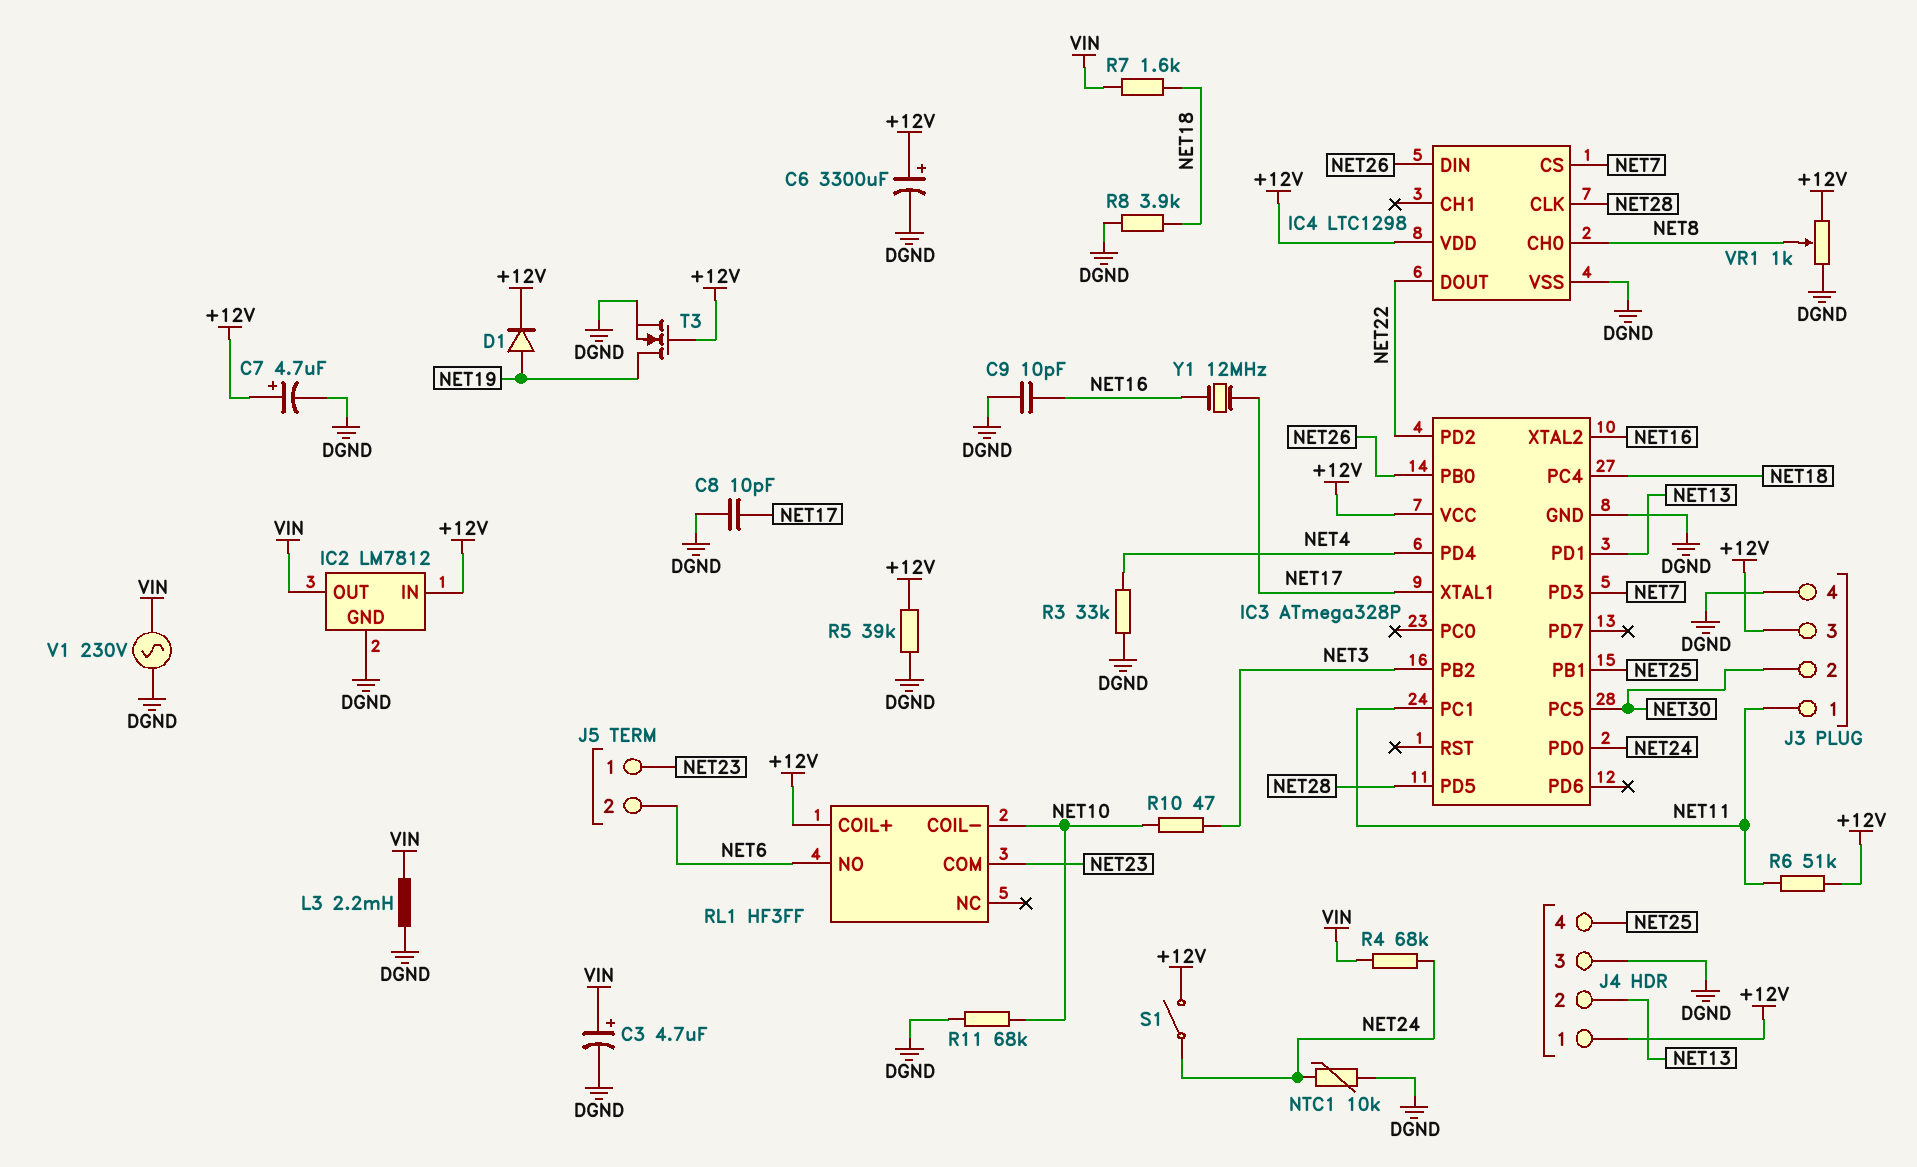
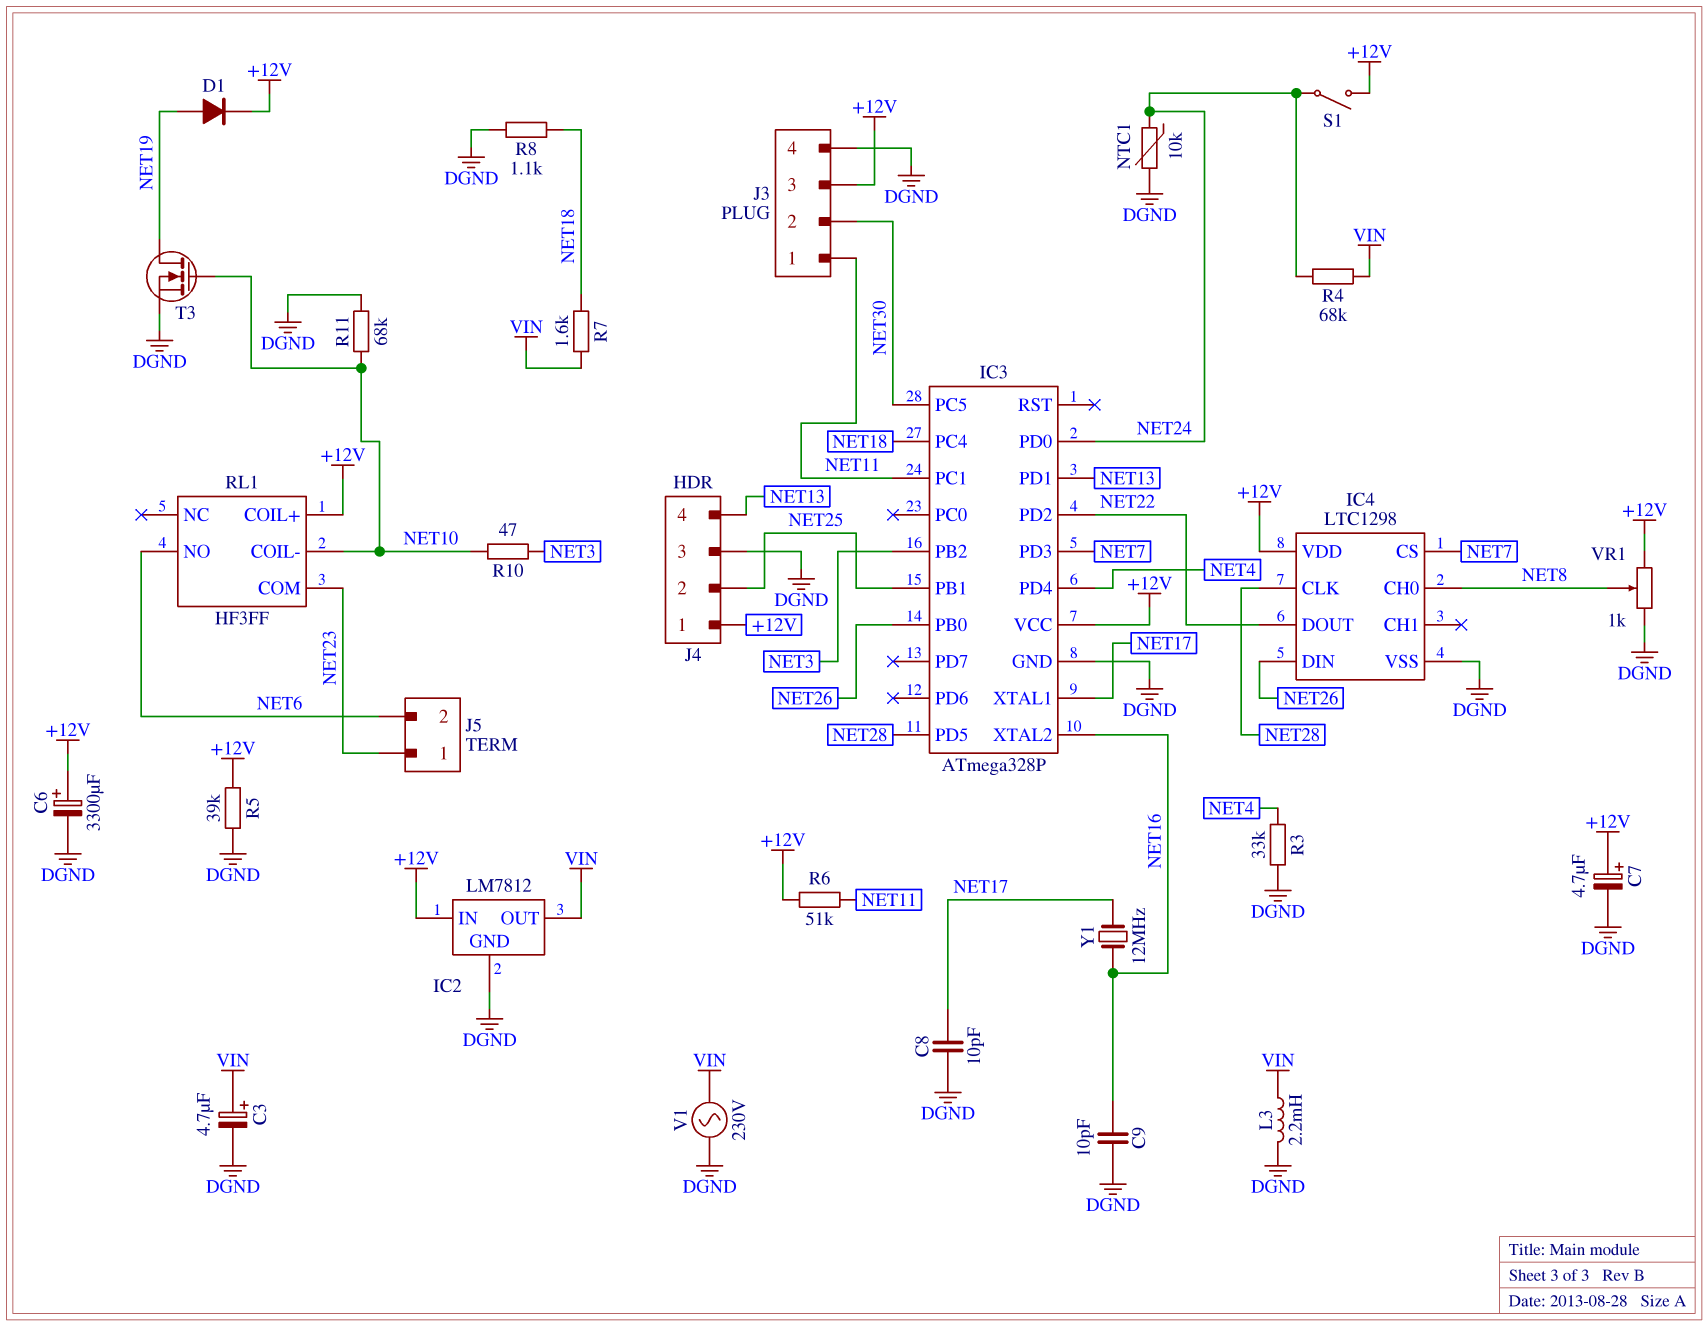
J4 pin 2: NET13 -> NET25
J4 pin 4: NET25 -> NET13
R8: 3.9k (DGND, NET18) -> 1.1k (DGND, NET18)
T3: NMOS (G +12V, D NET19, S DGND) -> NMOS (G NET10, D NET19, S DGND)

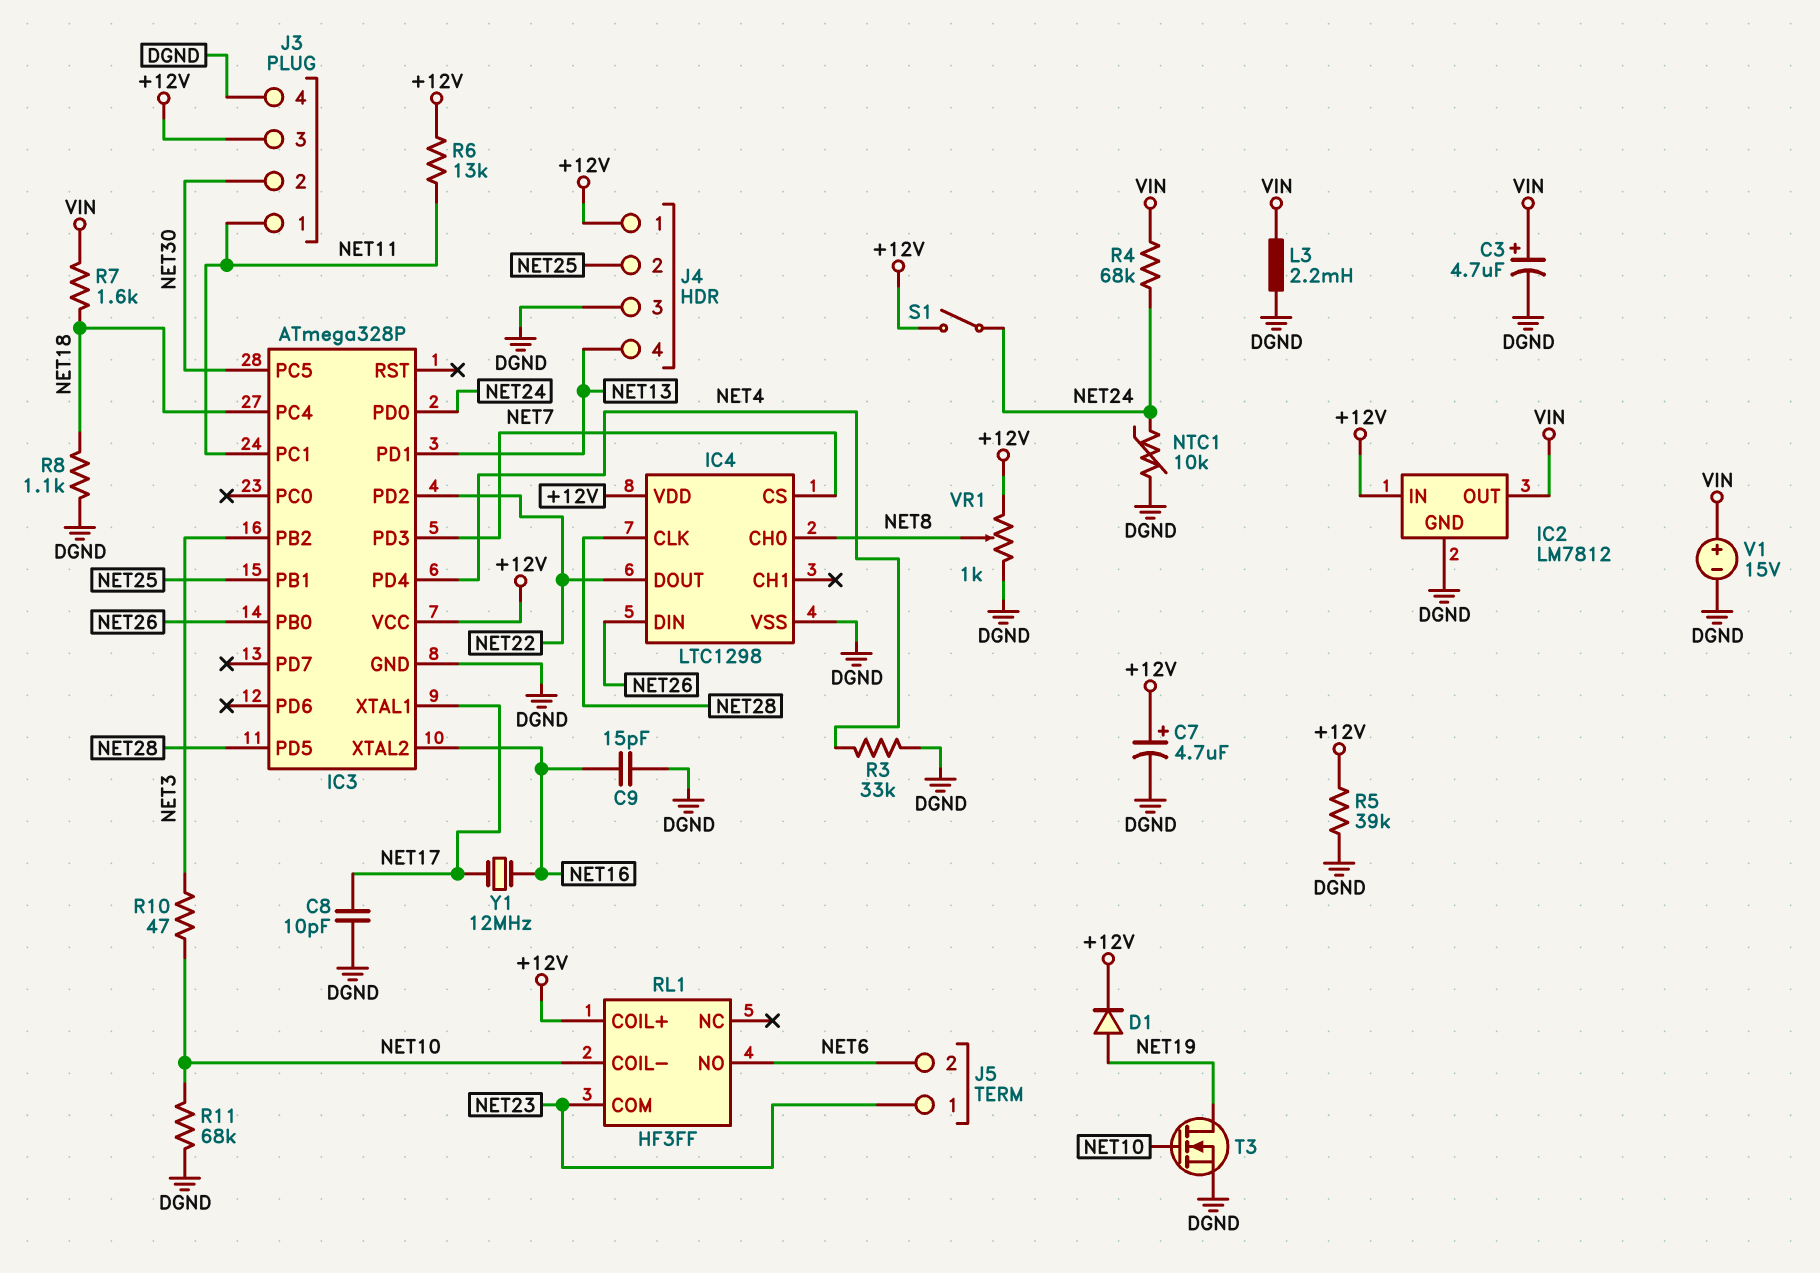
C6: 3300uF (plus +12V, minus DGND) -> none
C9: 10pF (DGND, NET16) -> 15pF (DGND, NET16)
R6: 51k (+12V, NET11) -> 13k (+12V, NET11)
V1: AC 230V (DGND, VIN) -> 15V (plus VIN, minus DGND)

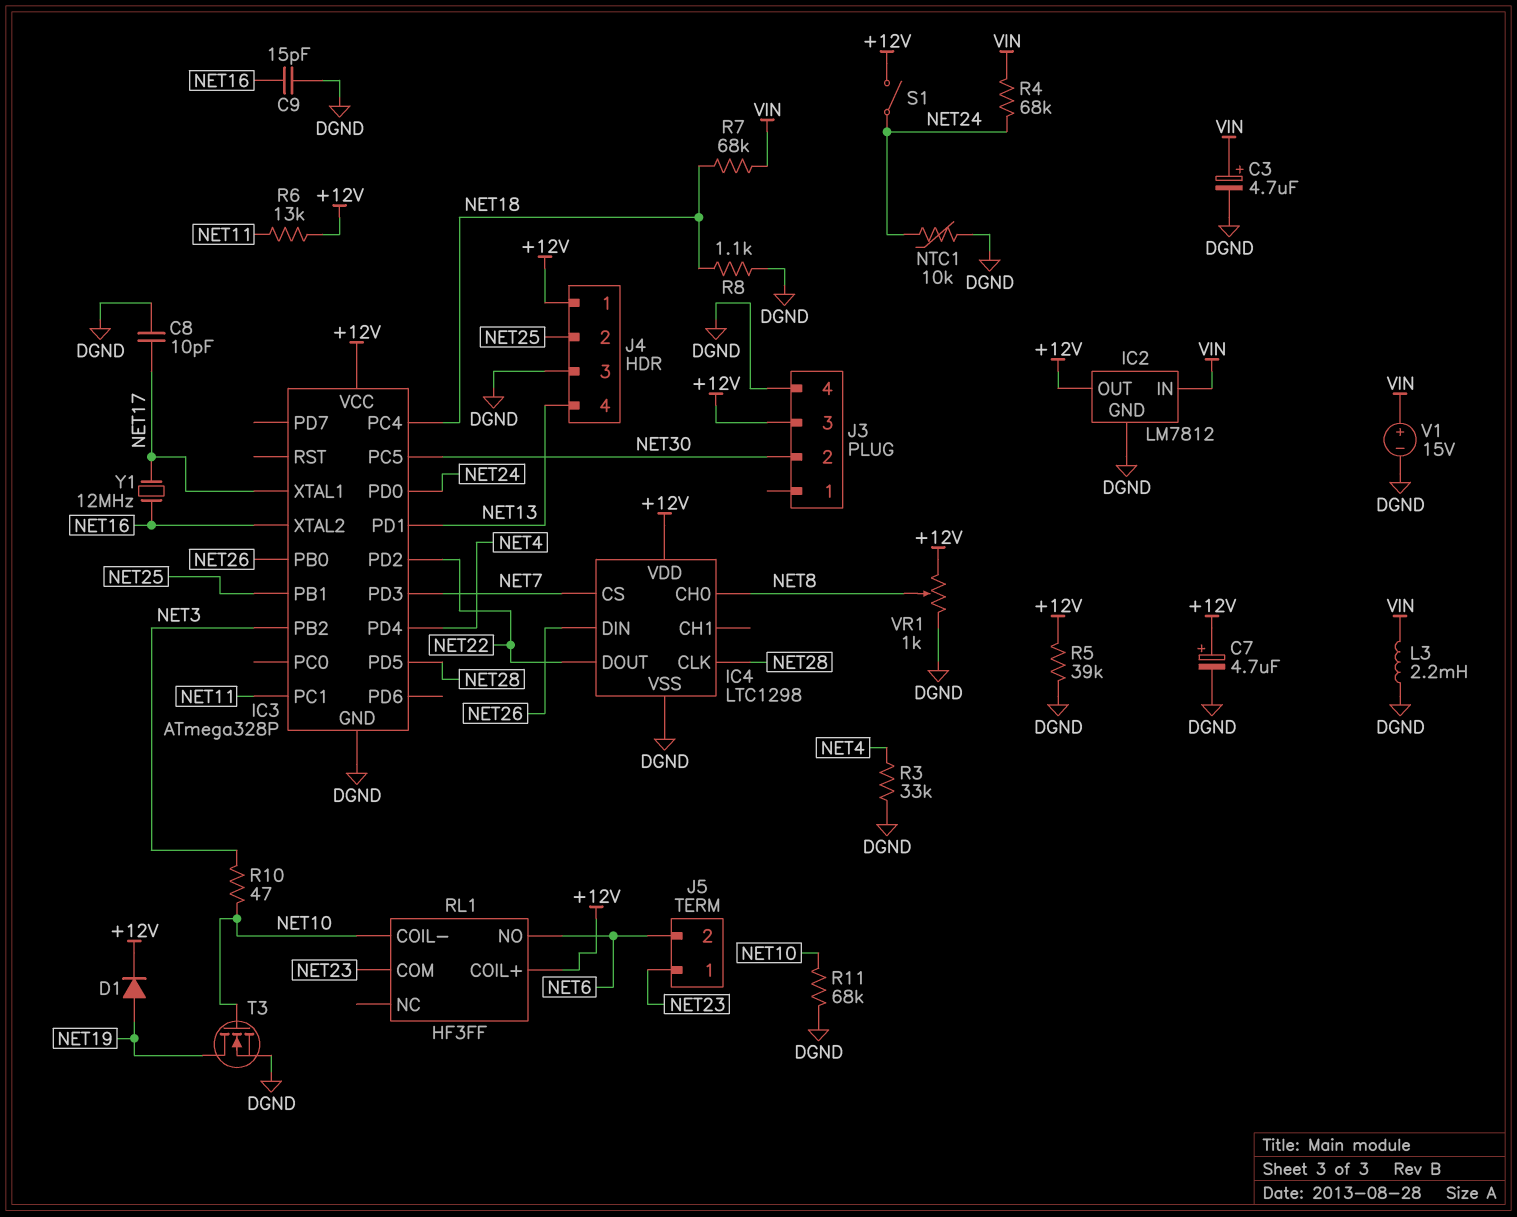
IC2 pin IN: +12V -> VIN
IC2 pin OUT: VIN -> +12V
J3 pin 1: NET11 -> none
R7: 1.6k (NET18, VIN) -> 68k (NET18, VIN)

